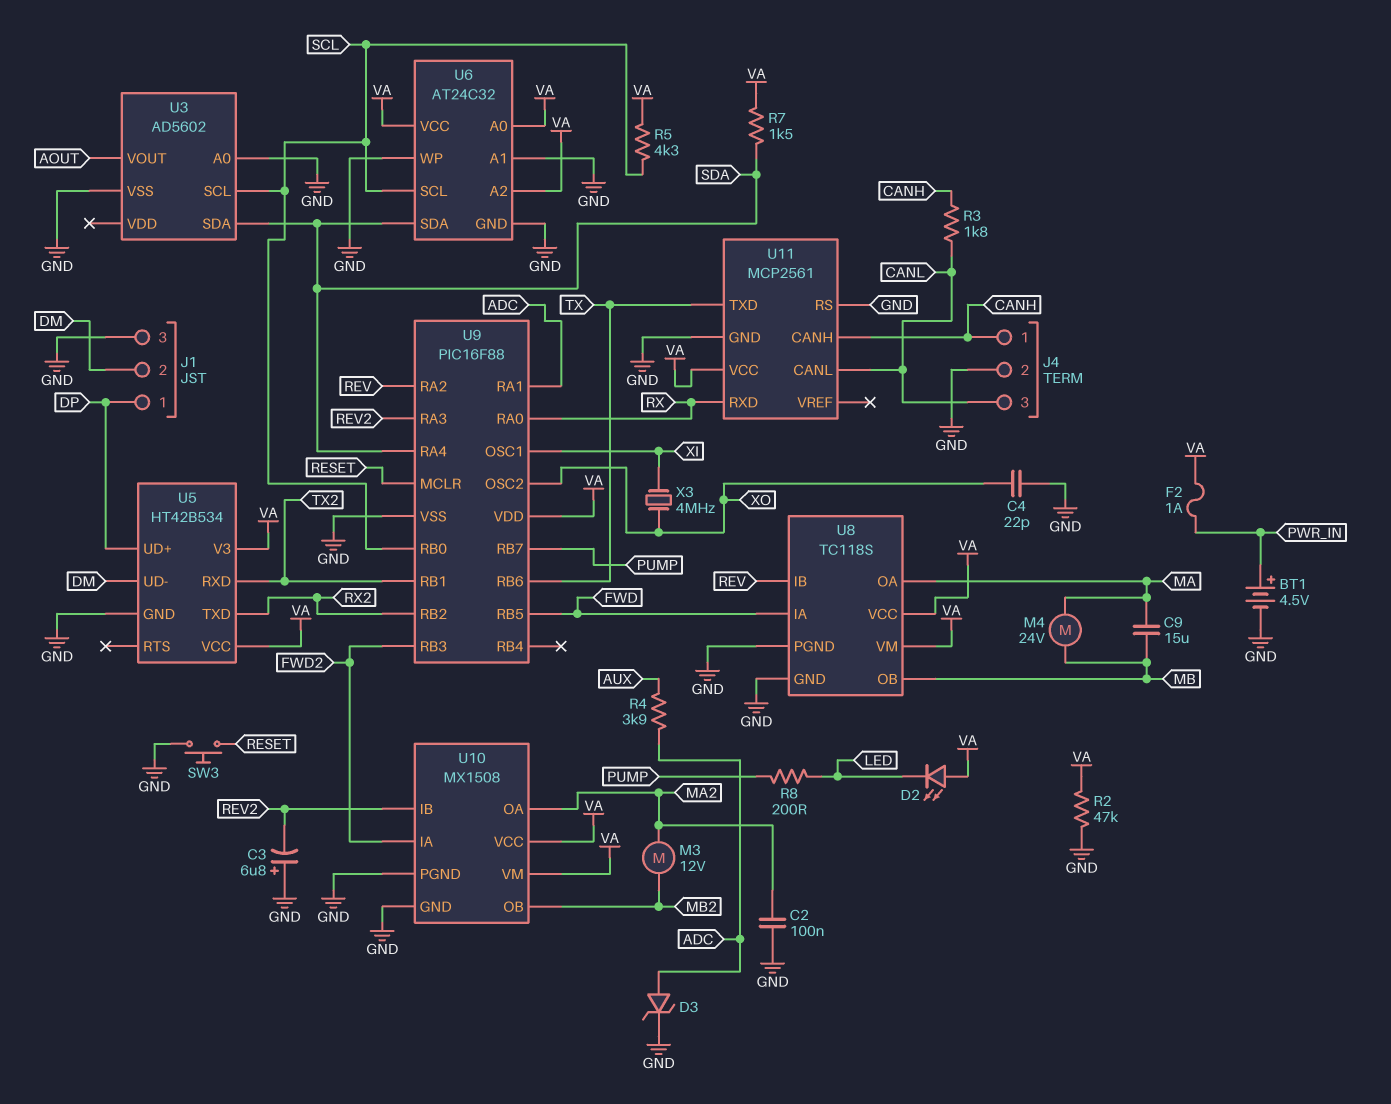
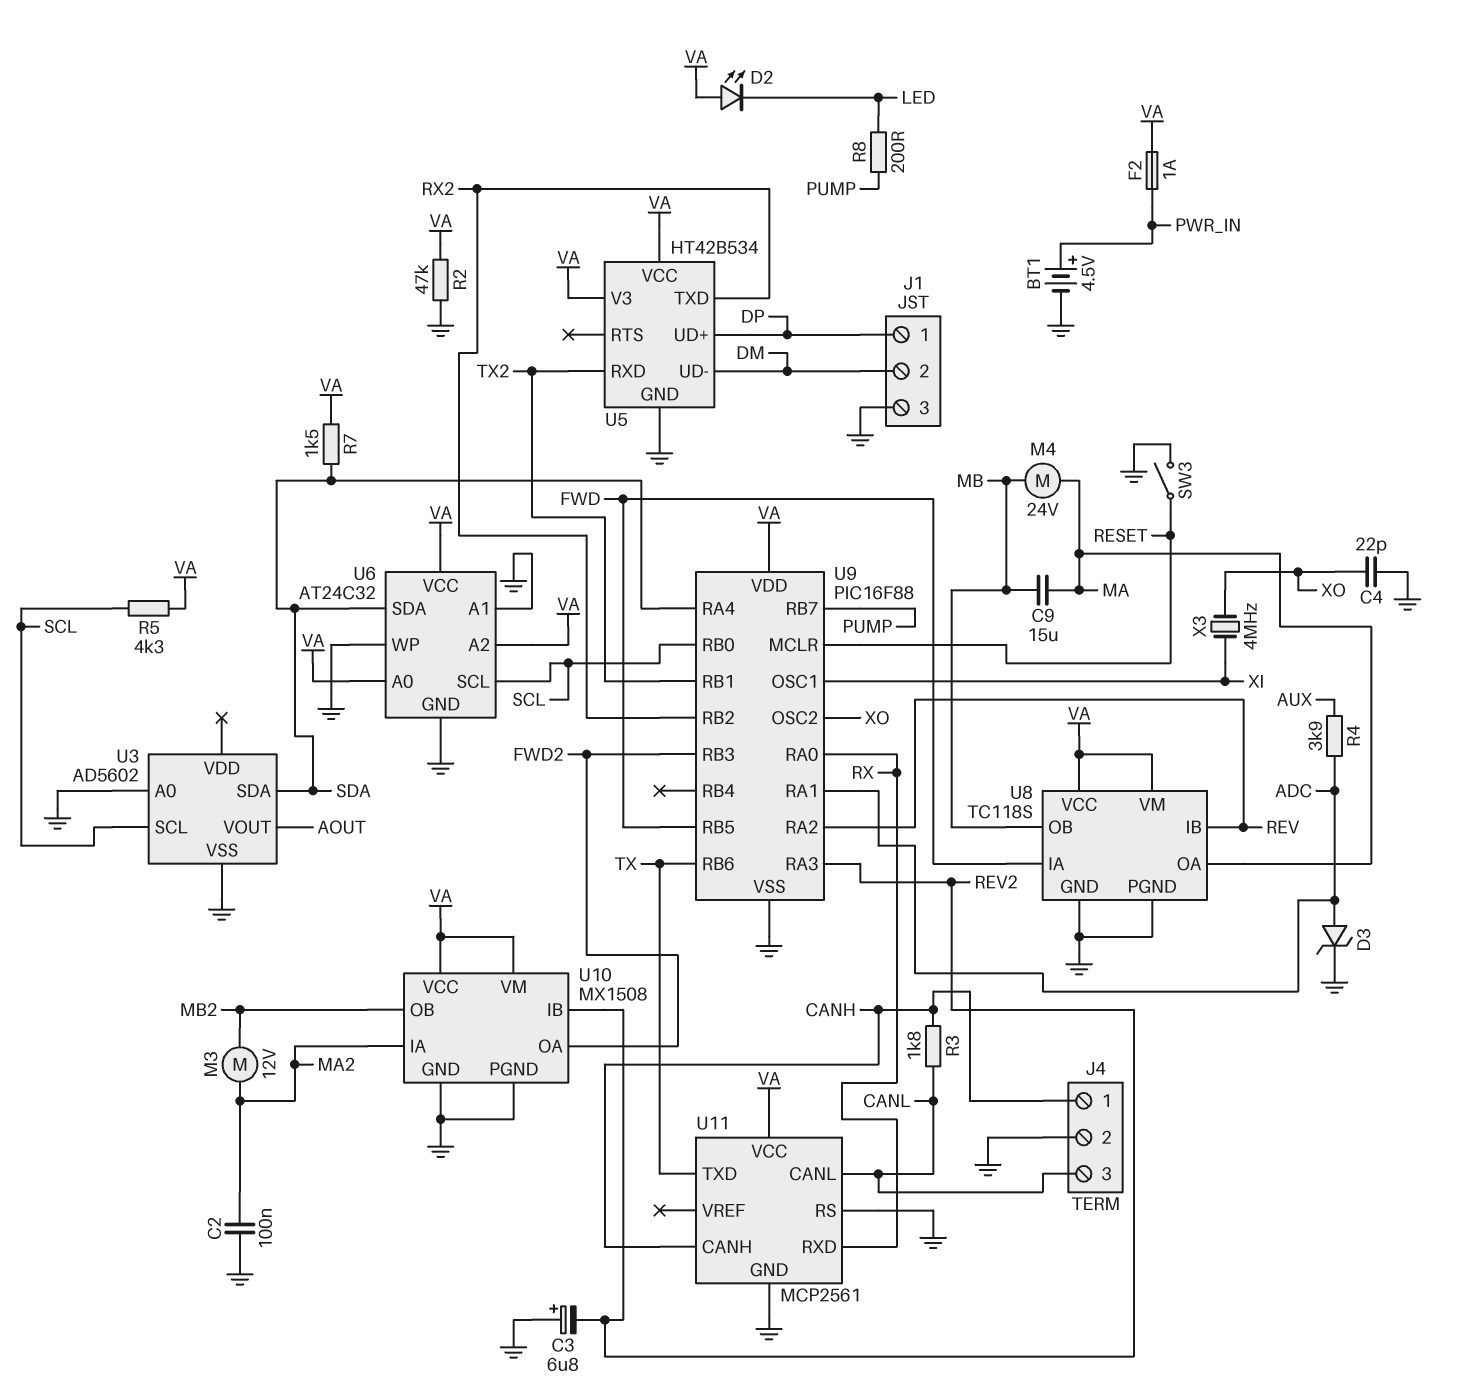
SW3: button (GND, RESET) -> switch (GND, RESET)
U10 pin IA: FWD2 -> MA2
U10 pin OA: MA2 -> FWD2

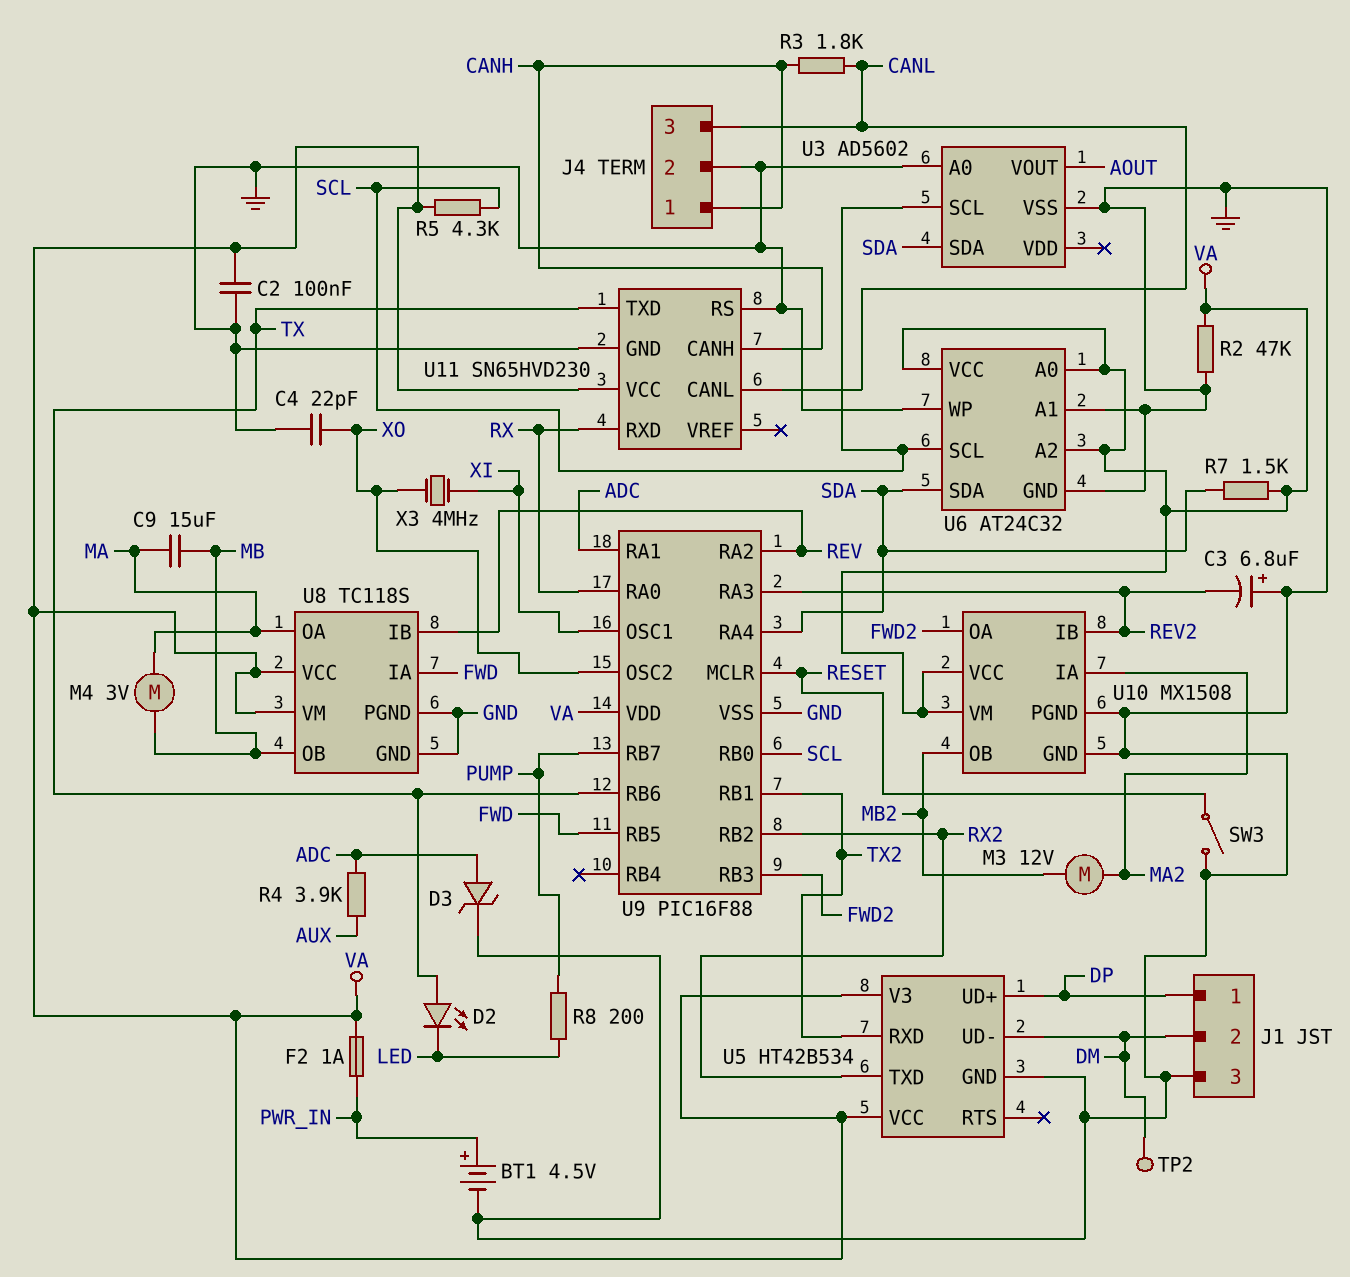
C2: 100nF (GND, MA2) -> 100nF (GND, VA)
D2: LED (A VA, K LED) -> LED (A TX, K LED)
M4: motor 24V (MA, MB) -> motor 3V (MA, MB)
TP2: none -> test point (DM)
U11: MCP2561 -> SN65HVD230

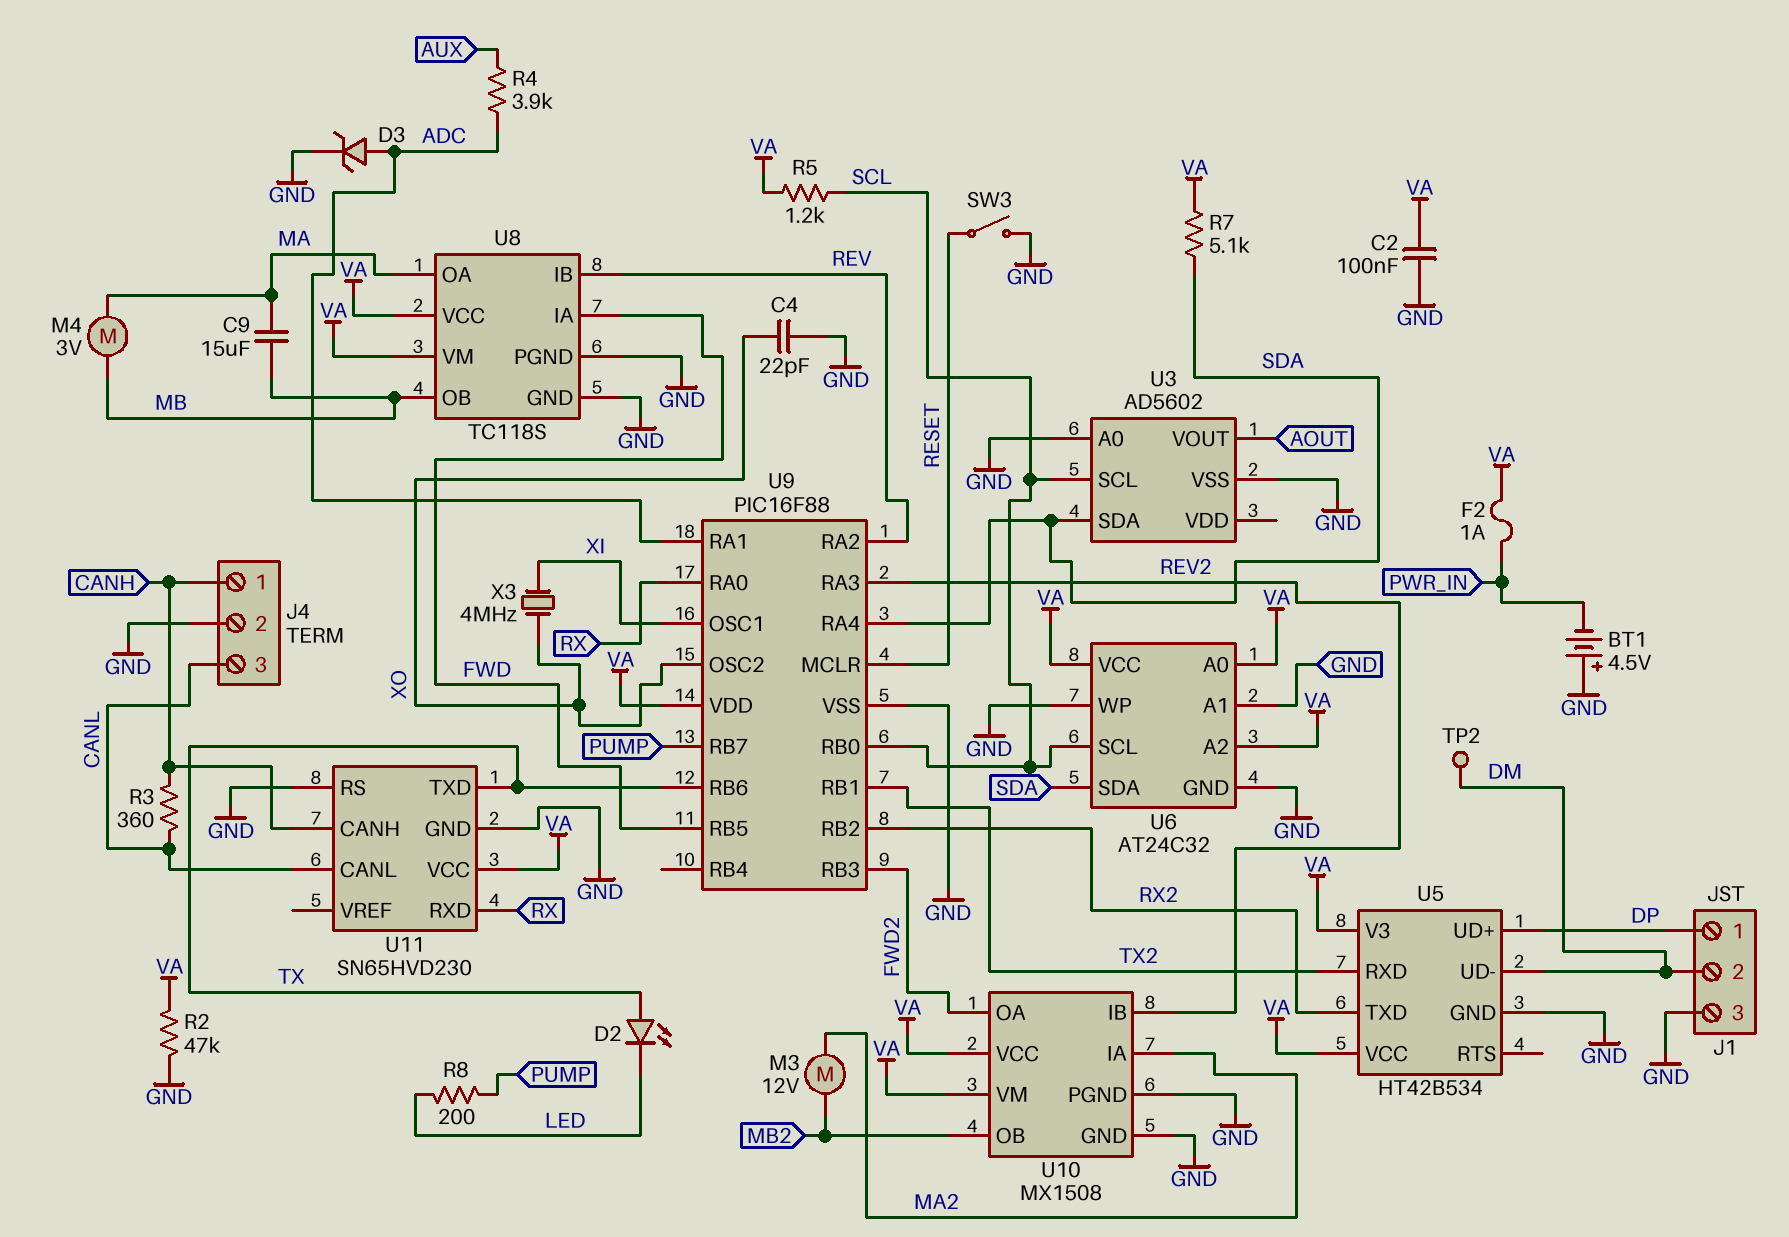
BT1: 4.5V (plus PWR_IN, minus GND) -> 4.5V (plus GND, minus PWR_IN)
C3: 6.8uF (plus GND, minus REV2) -> none
R3: 1.8k (CANH, CANL) -> 360 (CANH, CANL)
R5: 4.3k (SCL, VA) -> 1.2k (SCL, VA)
R7: 1.5k (SDA, VA) -> 5.1k (SDA, VA)

